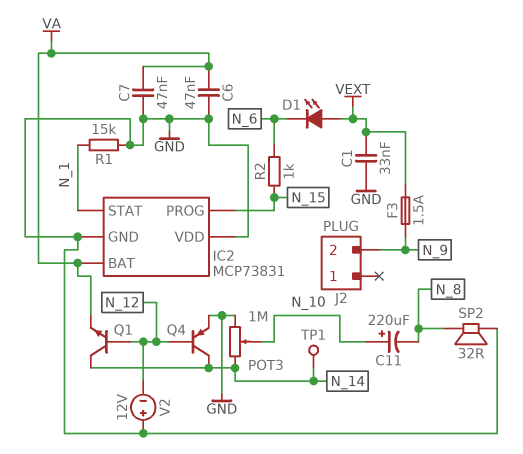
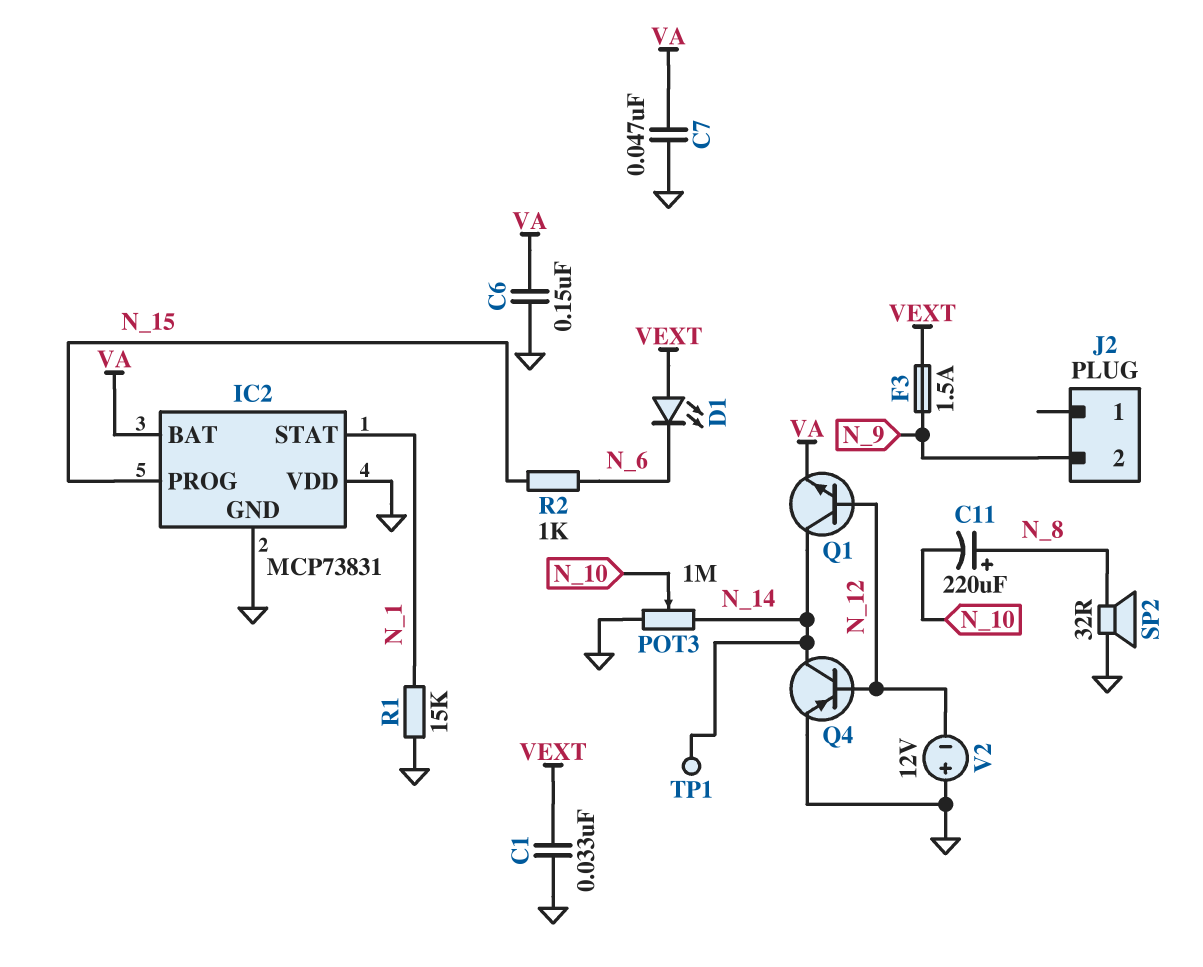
C6: 47nF (GND, VA) -> 150nF (GND, VA)
C11: 220uF (plus N_10, minus N_8) -> 220uF (plus N_8, minus N_10)

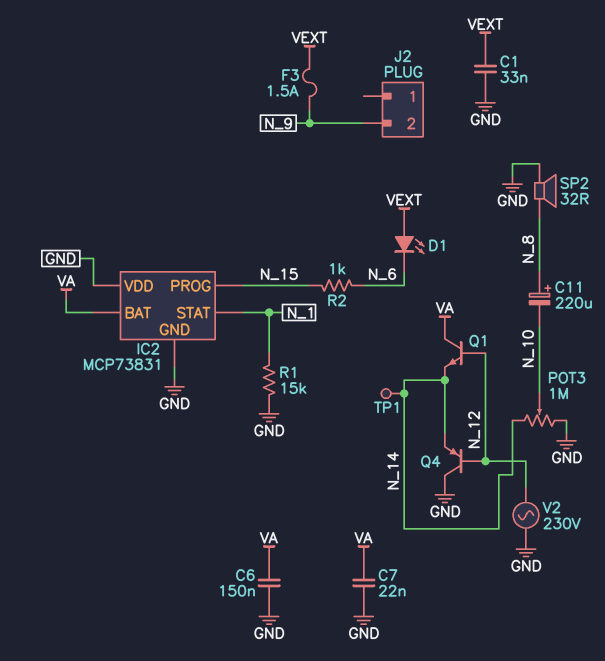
C7: 47nF (GND, VA) -> 22nF (GND, VA)
Q1: NPN (B N_12, C N_14, E VA) -> NPN (B N_12, C VA, E N_14)
Q4: PNP (B N_12, C N_14, E GND) -> PNP (B N_12, C GND, E N_14)
V2: 12V (plus GND, minus N_12) -> AC 230V (GND, N_12)

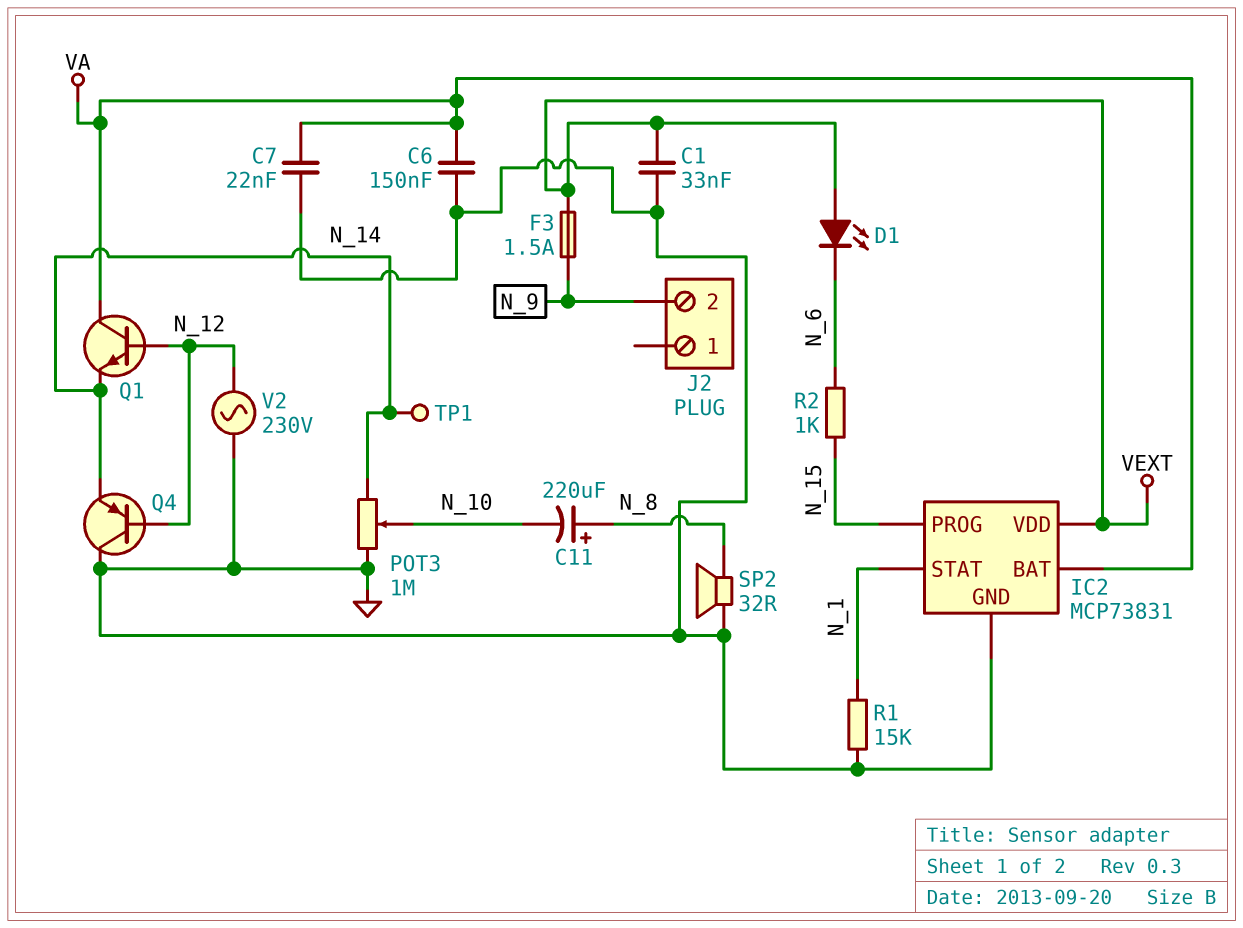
IC2 pin VDD: GND -> VEXT

